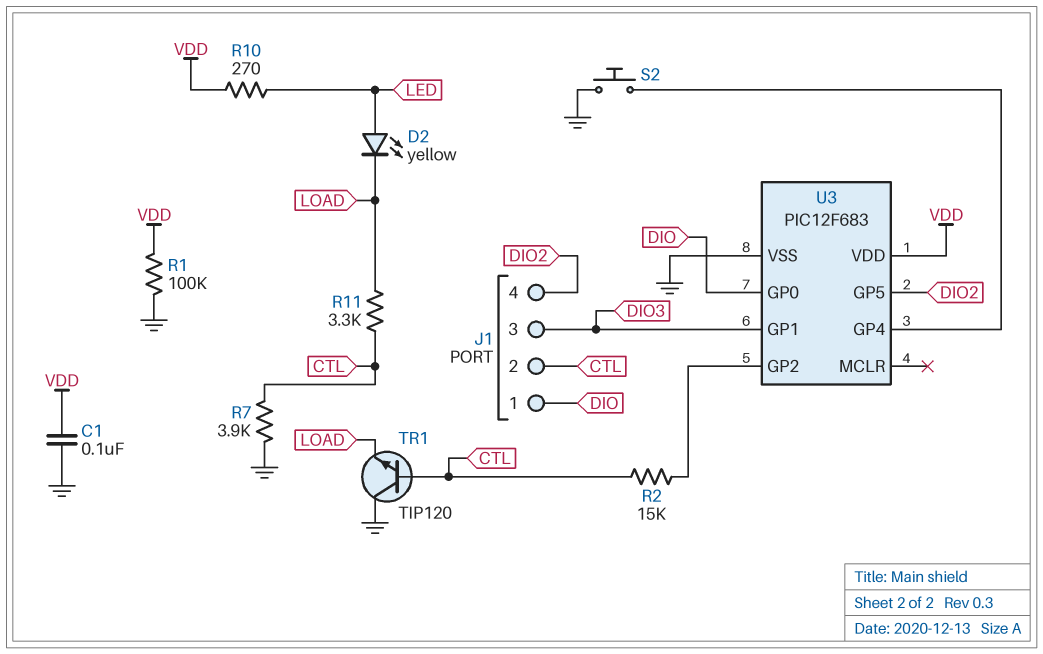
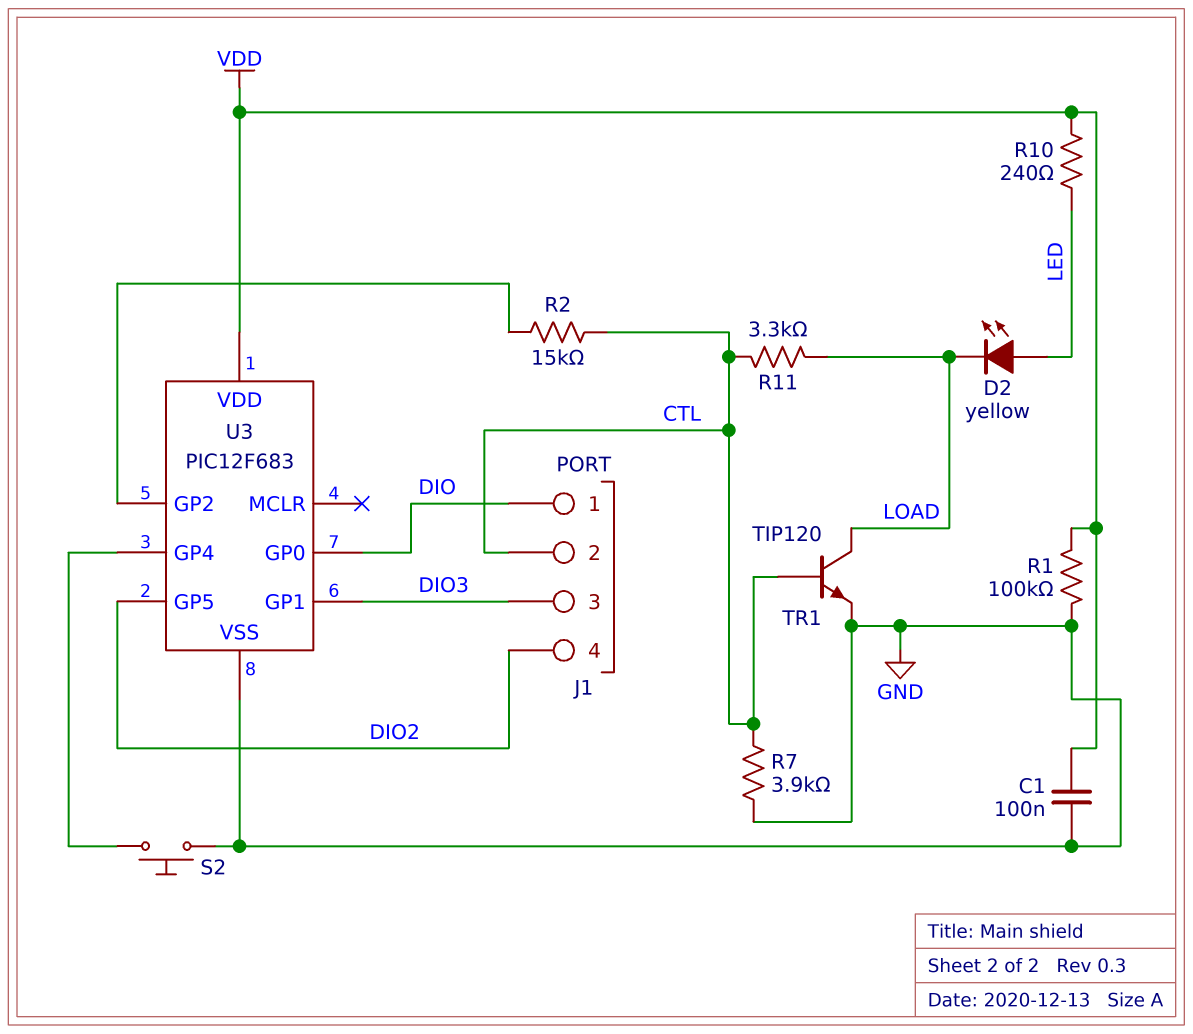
R10: 270 (LED, VDD) -> 240 (LED, VDD)
TR1: NPN TIP120 (B CTL, C GND, E LOAD) -> NPN TIP120 (B CTL, C LOAD, E GND)

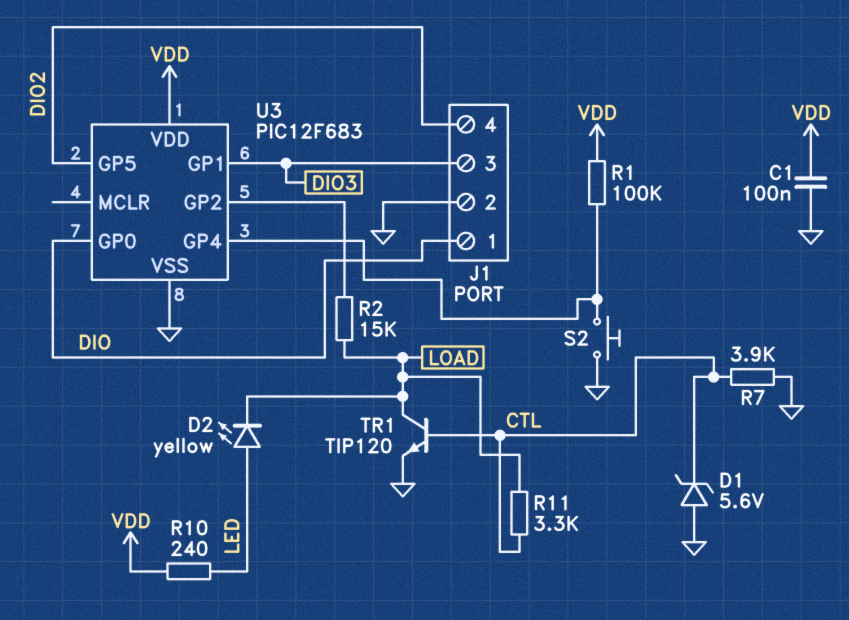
D1: none -> zener 5.6V (A GND, K CTL)
J1 pin 2: CTL -> GND
R1: 100k (GND, VDD) -> 100k (U3/GP4, VDD)
R2: 15k (CTL, U3/GP2) -> 15k (LOAD, U3/GP2)

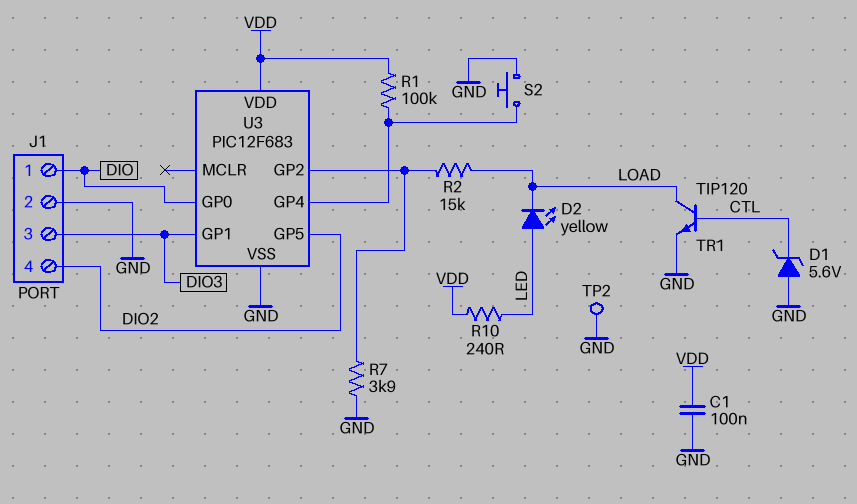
R7: 3.9k (CTL, GND) -> 3.9k (GND, U3/GP2)
R11: 3.3k (CTL, LOAD) -> none
TP2: none -> test point (GND)

